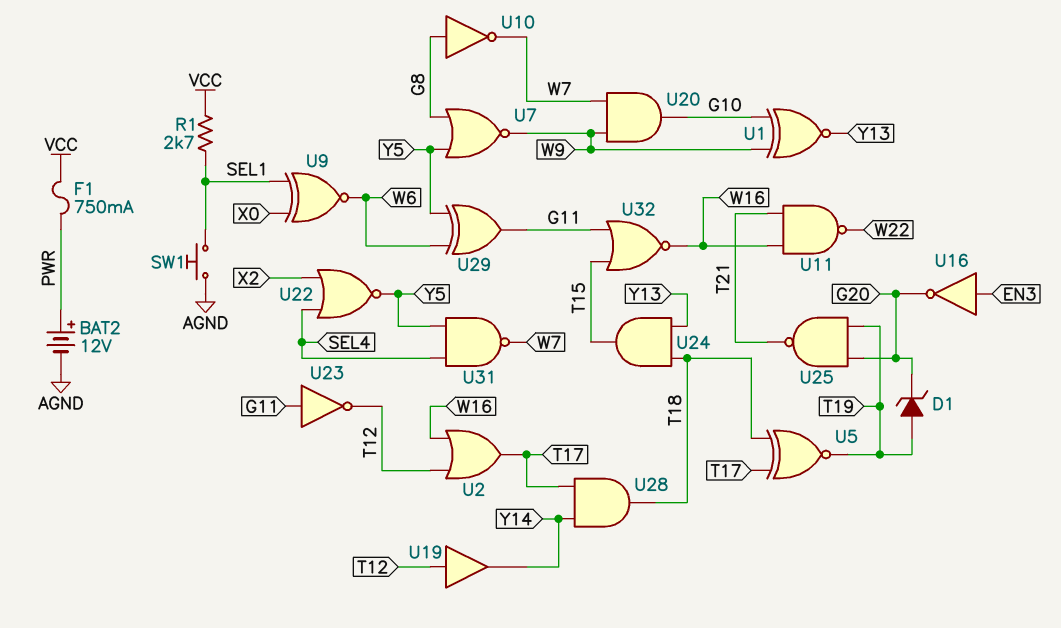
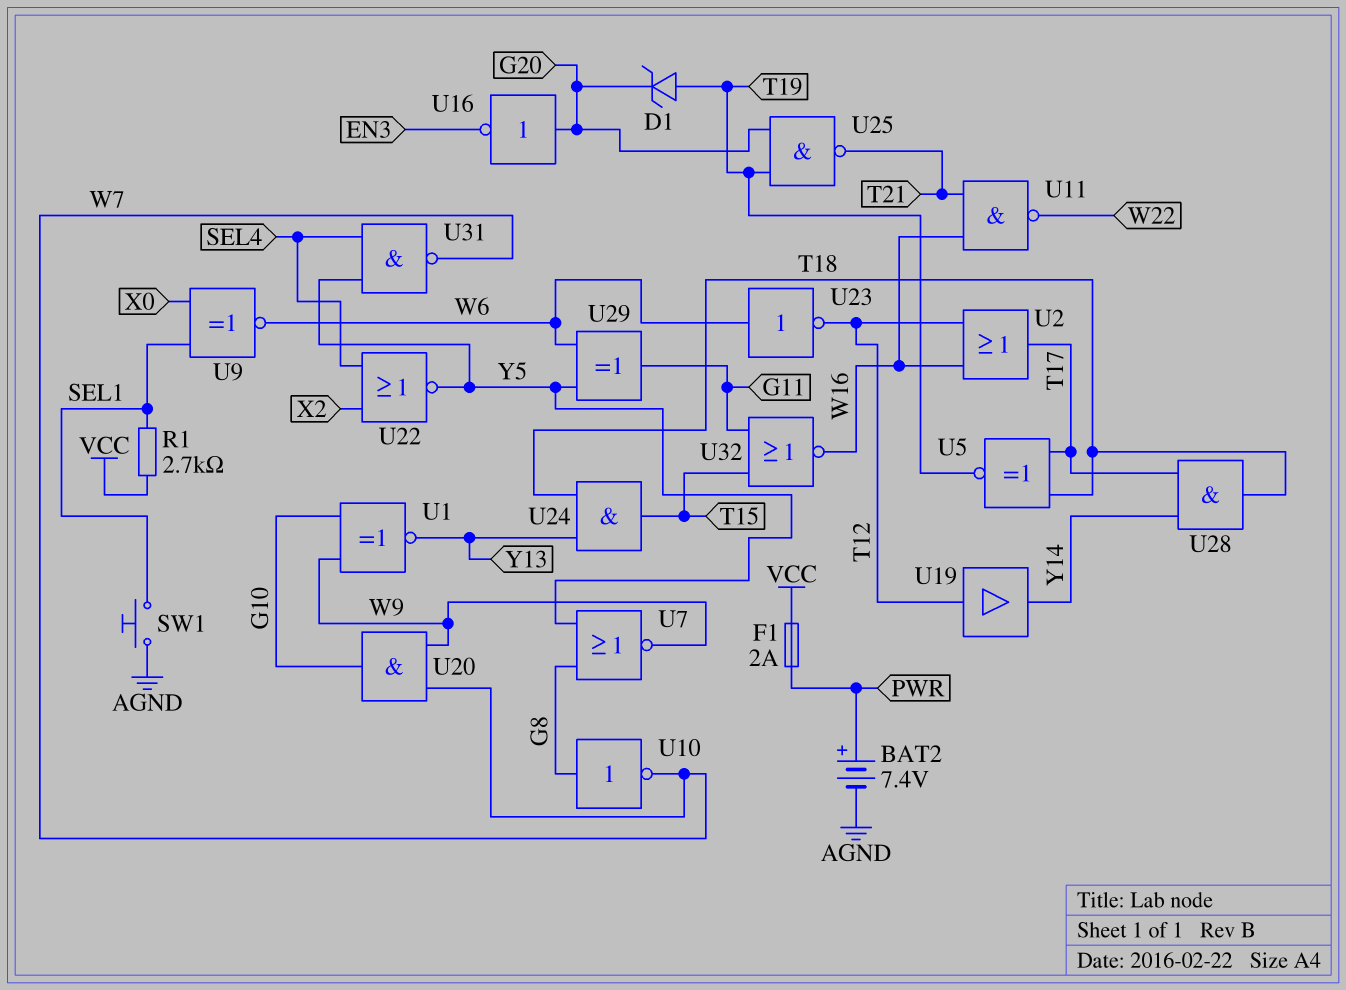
BAT2: 12V (plus PWR, minus AGND) -> 7.4V (plus PWR, minus AGND)
F1: 750mA (PWR, VCC) -> 2A (PWR, VCC)
U16: NOT (in EN3, out G20) -> NOT (in G20, out EN3)
U23: NOT (in G11, out T12) -> NOT (in W6, out T12)

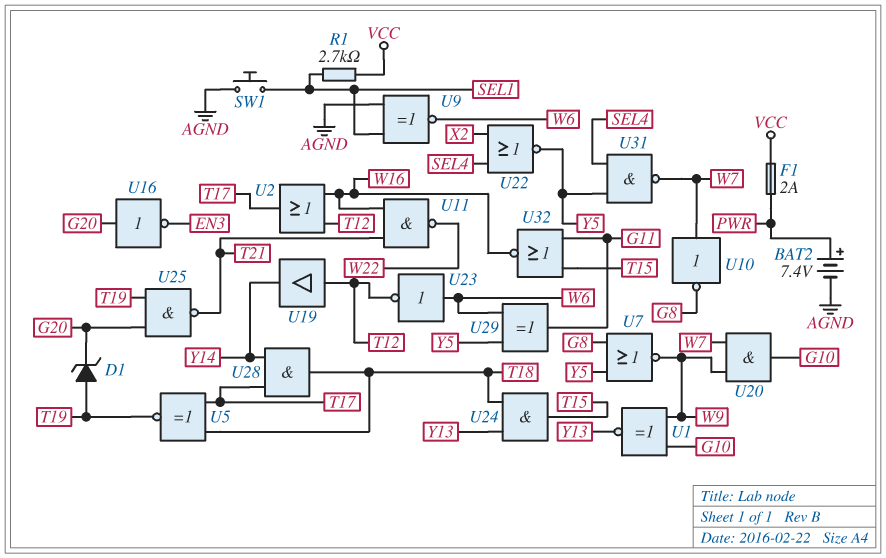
U9: XNOR (in SEL1, in X0, out W6) -> XNOR (in AGND, in SEL1, out W6)
U10: NOT (in G8, out W7) -> NOT (in W7, out G8)

